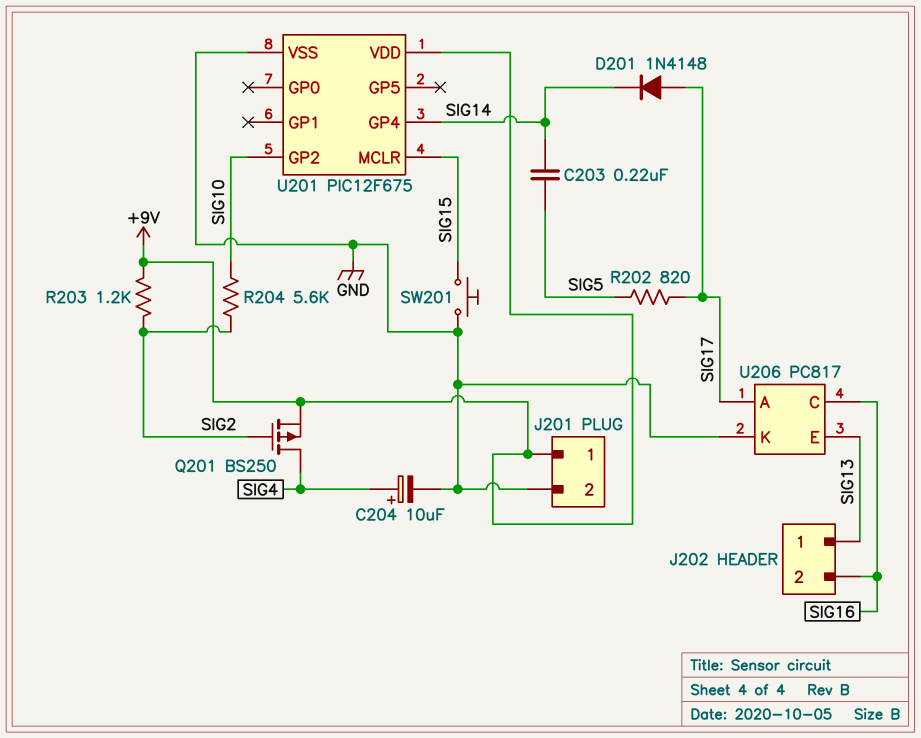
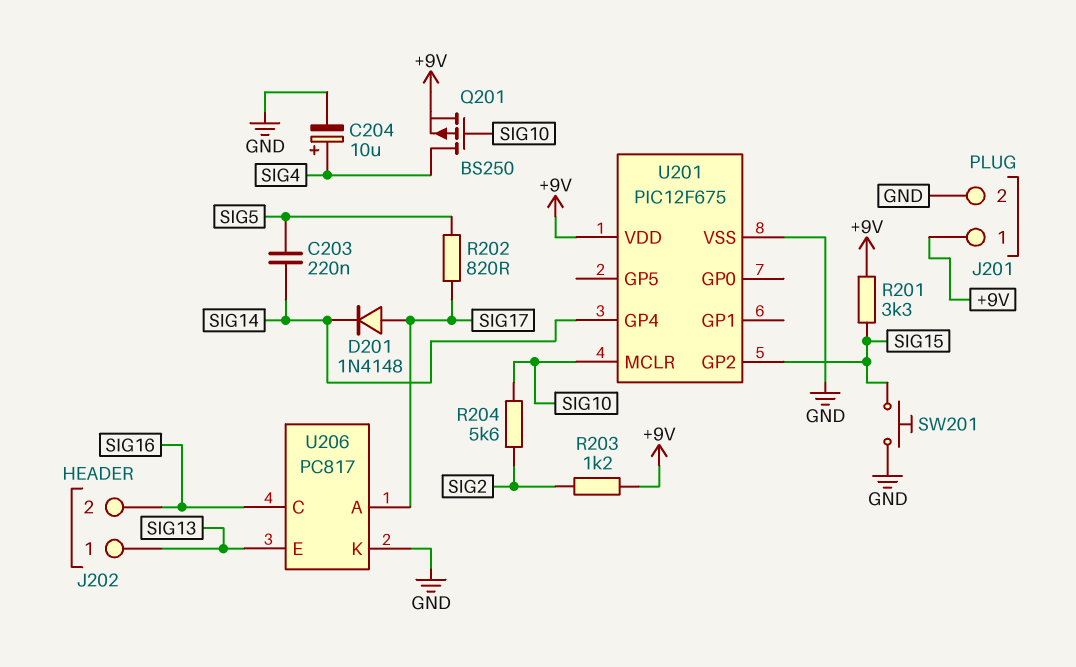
Q201: PMOS BS250 (G SIG2, D SIG4, S +9V) -> PMOS BS250 (G SIG10, D SIG4, S +9V)
R201: none -> 3.3k (+9V, SIG15)
U201 pin GP2: SIG10 -> SIG15
U201 pin MCLR: SIG15 -> SIG10

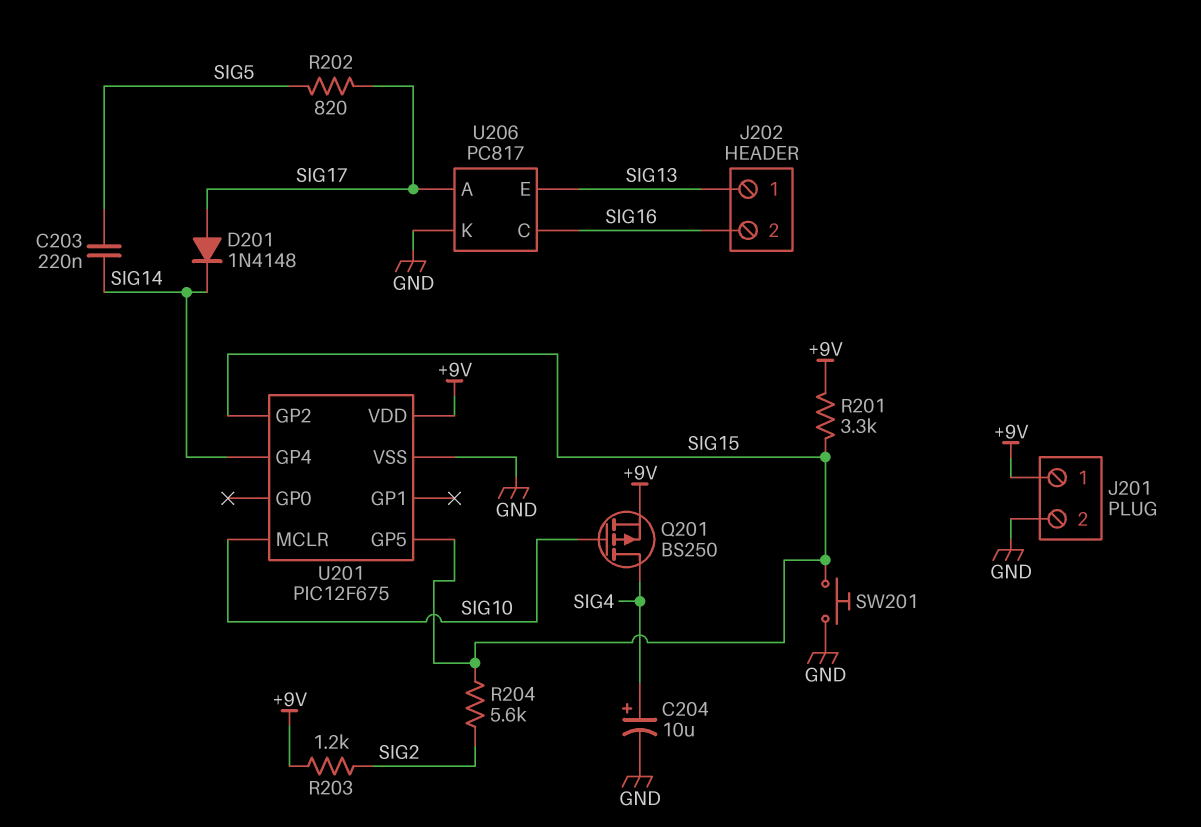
R204: 5.6k (SIG2, SIG10) -> 5.6k (SIG2, SIG15)
U201 pin GP5: none -> SIG15

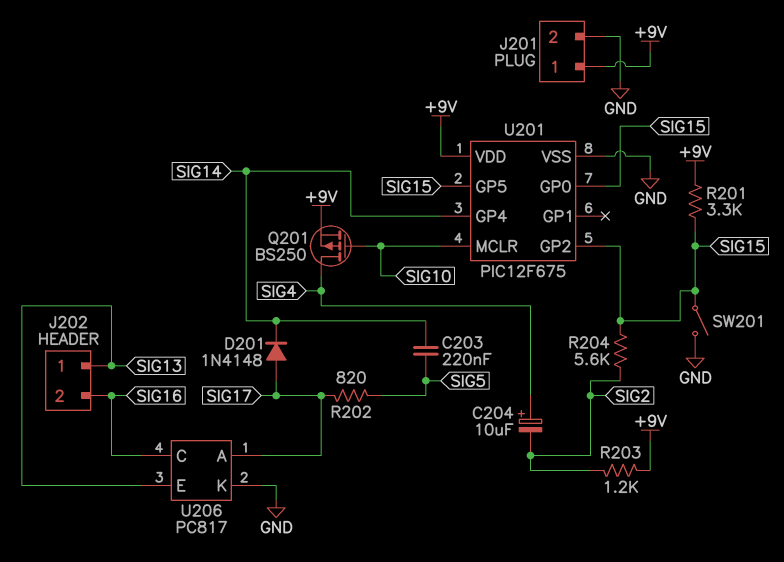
C204: 10uF (plus SIG4, minus GND) -> 10uF (plus SIG4, minus SIG2)
SW201: button (GND, SIG15) -> switch (GND, SIG15)
U201 pin GP0: none -> SIG15

